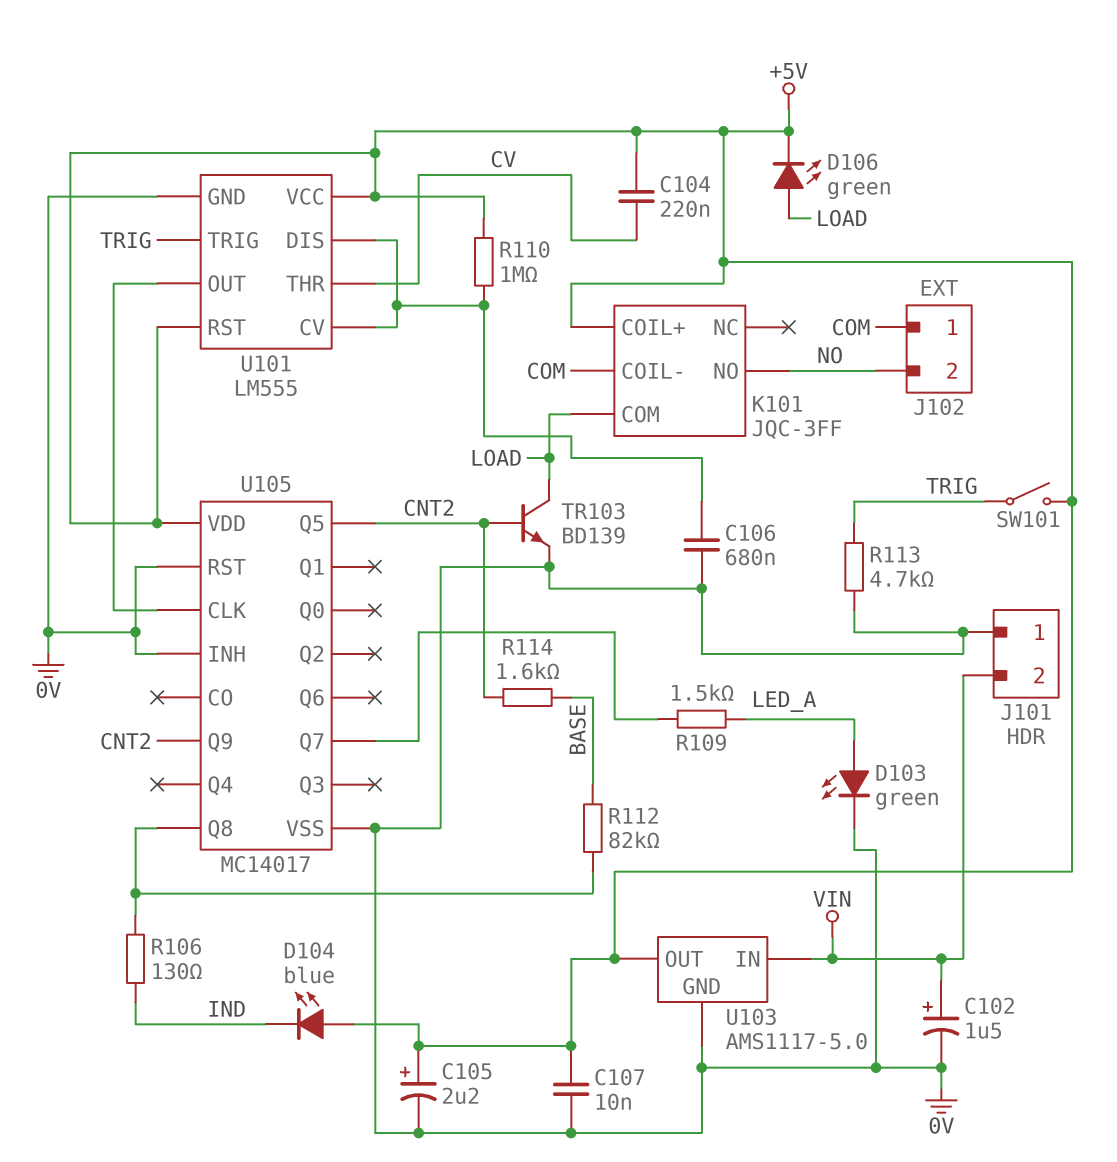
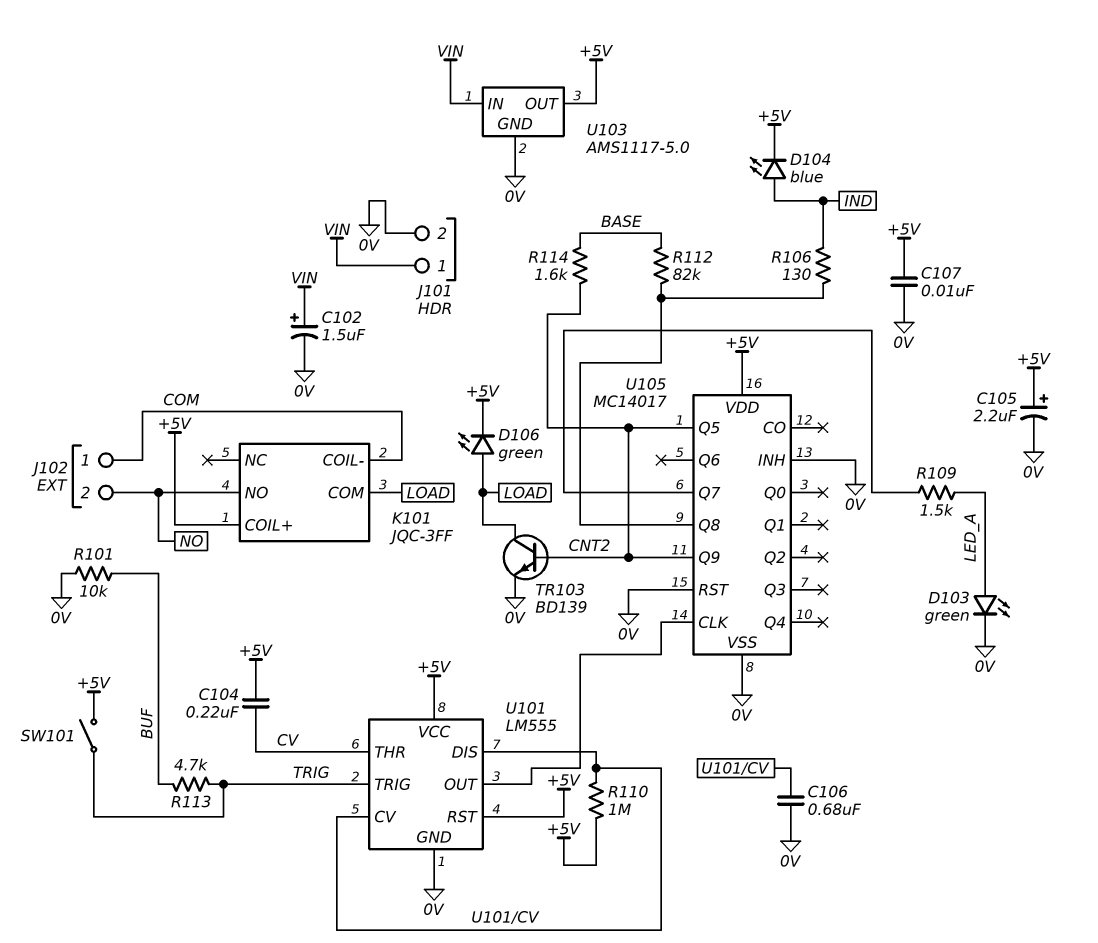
D104: LED blue (A +5V, K IND) -> LED blue (A IND, K +5V)
J101 pin 1: 0V -> VIN
J101 pin 2: VIN -> 0V
R101: none -> 10k (0V, BUF)
R113: 4.7k (0V, TRIG) -> 4.7k (BUF, TRIG)

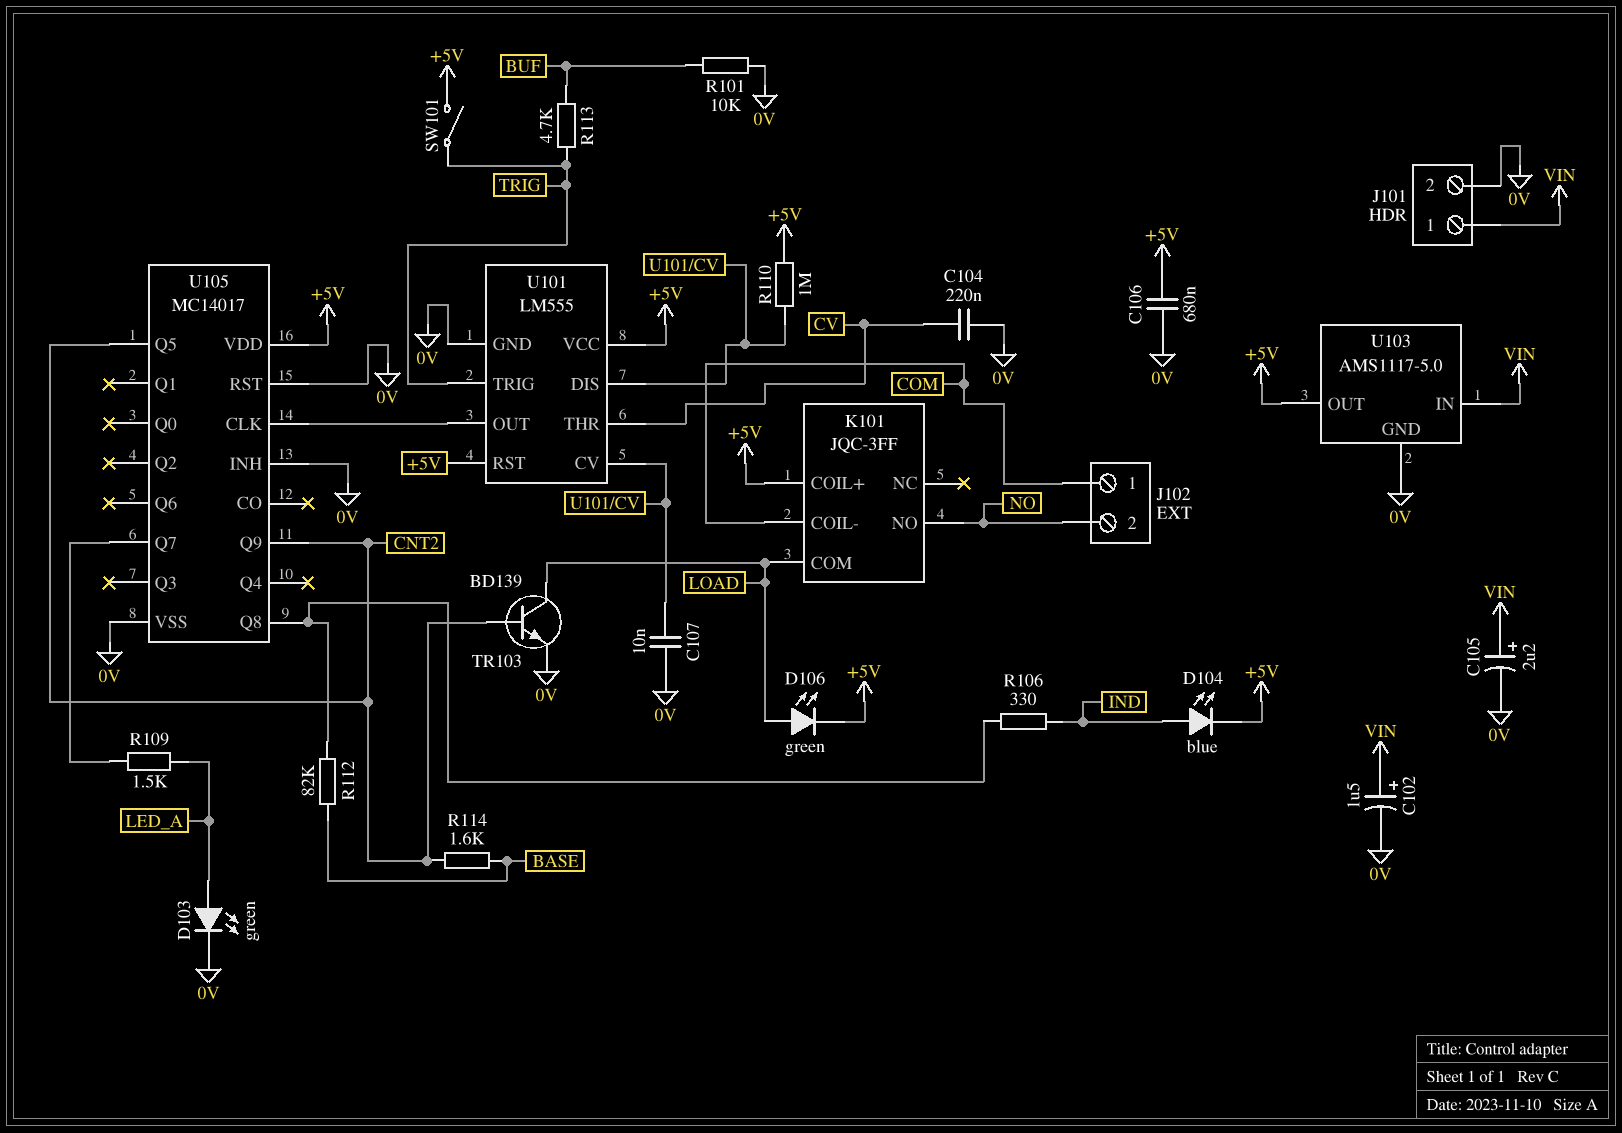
C104: 220nF (+5V, CV) -> 220nF (0V, CV)
C105: 2.2uF (plus +5V, minus 0V) -> 2.2uF (plus VIN, minus 0V)
C106: 680nF (0V, U101/CV) -> 680nF (+5V, 0V)
C107: 10nF (+5V, 0V) -> 10nF (0V, U101/CV)
R106: 130 (IND, U105/Q8) -> 330 (IND, U105/Q8)

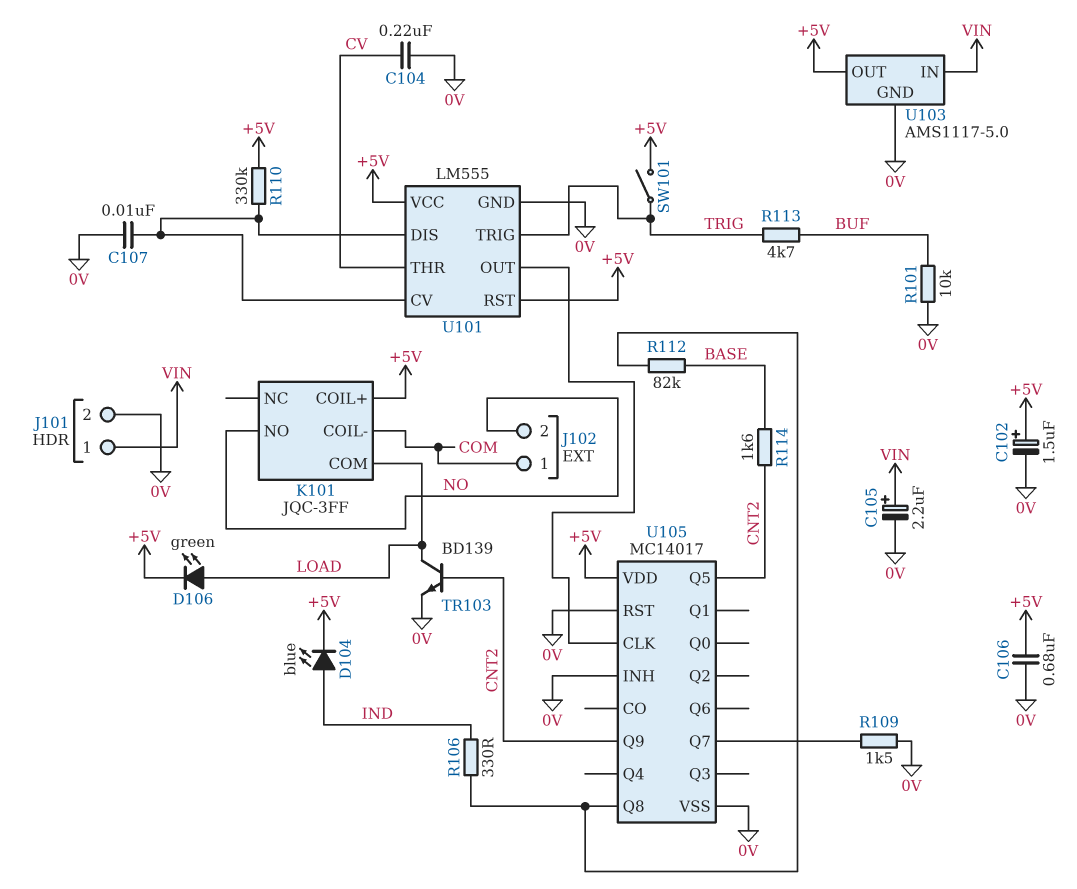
C102: 1.5uF (plus VIN, minus 0V) -> 1.5uF (plus +5V, minus 0V)
D103: LED green (A LED_A, K 0V) -> none
R109: 1.5k (LED_A, U105/Q7) -> 1.5k (0V, U105/Q7)
R110: 1M (+5V, U101/CV) -> 330k (+5V, U101/CV)

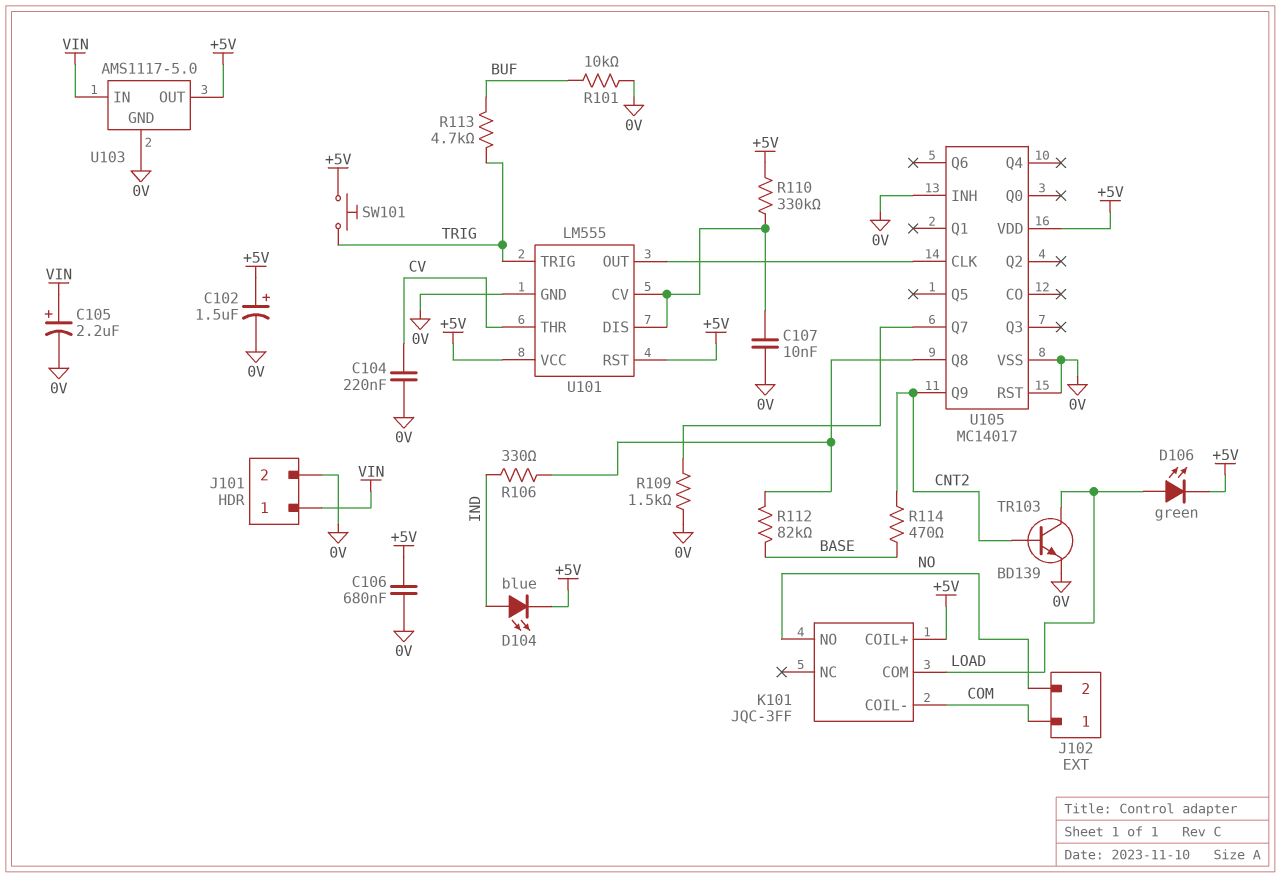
R114: 1.6k (BASE, CNT2) -> 470 (BASE, CNT2)
SW101: switch (+5V, TRIG) -> button (+5V, TRIG)
U105 pin Q5: CNT2 -> none

